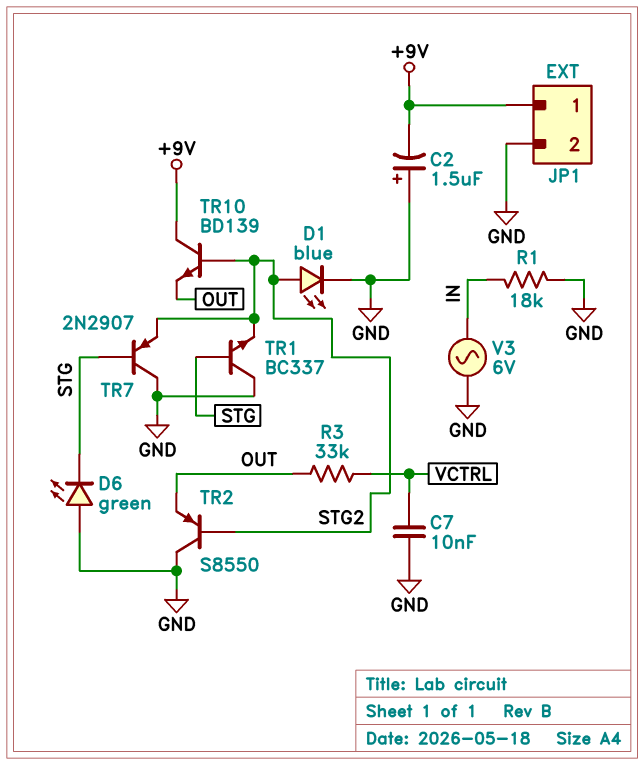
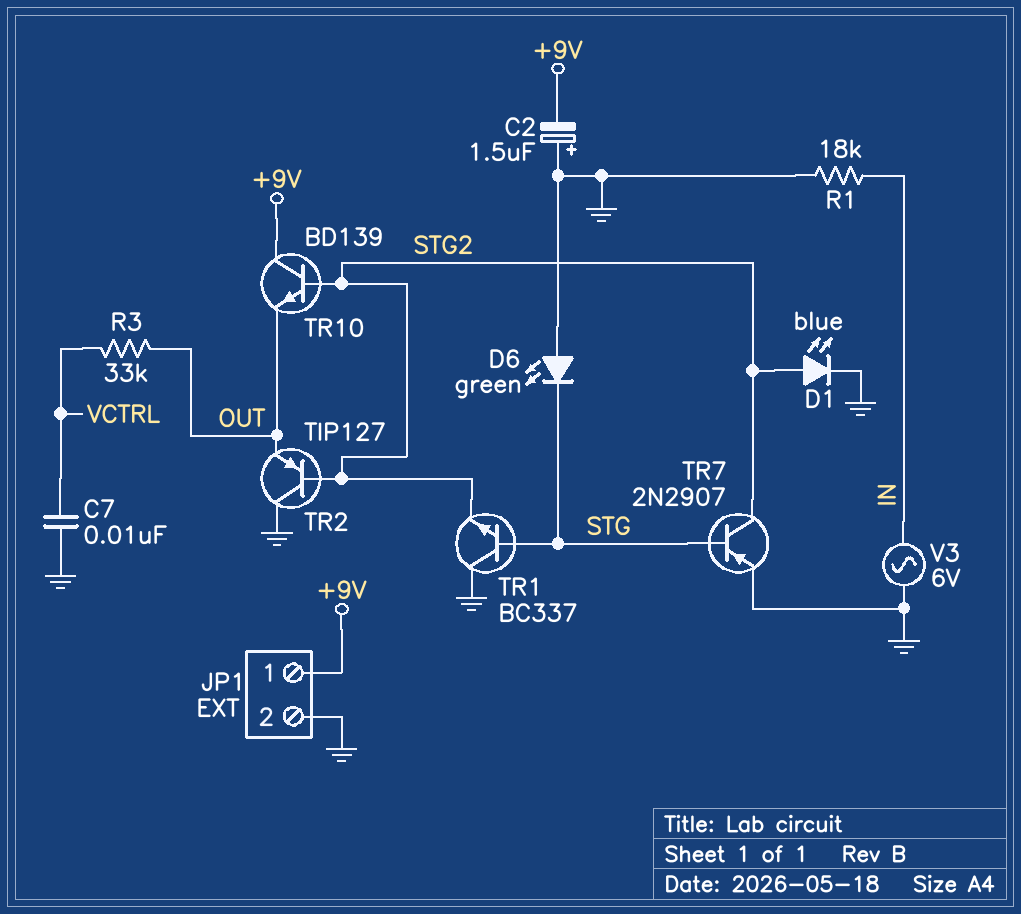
TR2: PNP S8550 (B STG2, C GND, E OUT) -> PNP TIP127 (B STG2, C GND, E OUT)
TR7: PNP 2N2907 (B STG, C GND, E STG2) -> PNP 2N2907 (B STG, C STG2, E GND)

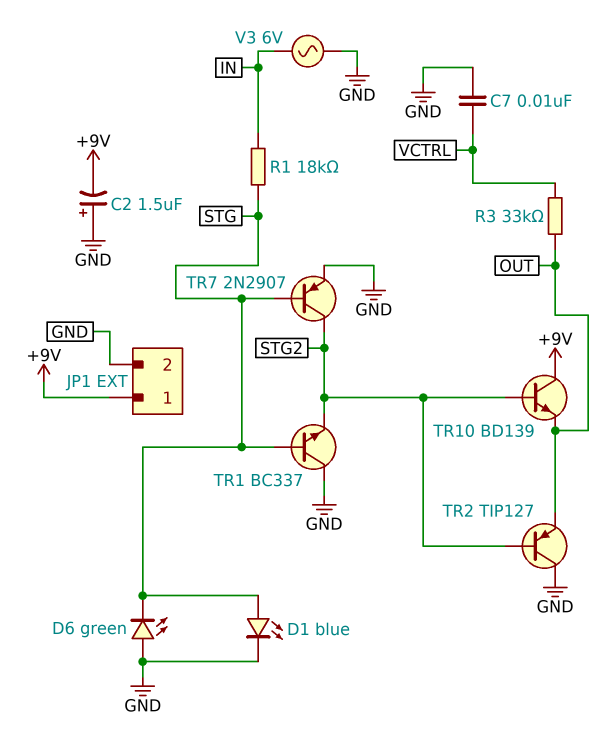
D1: LED blue (A STG2, K GND) -> LED blue (A STG, K GND)
R1: 18k (GND, IN) -> 18k (IN, STG)

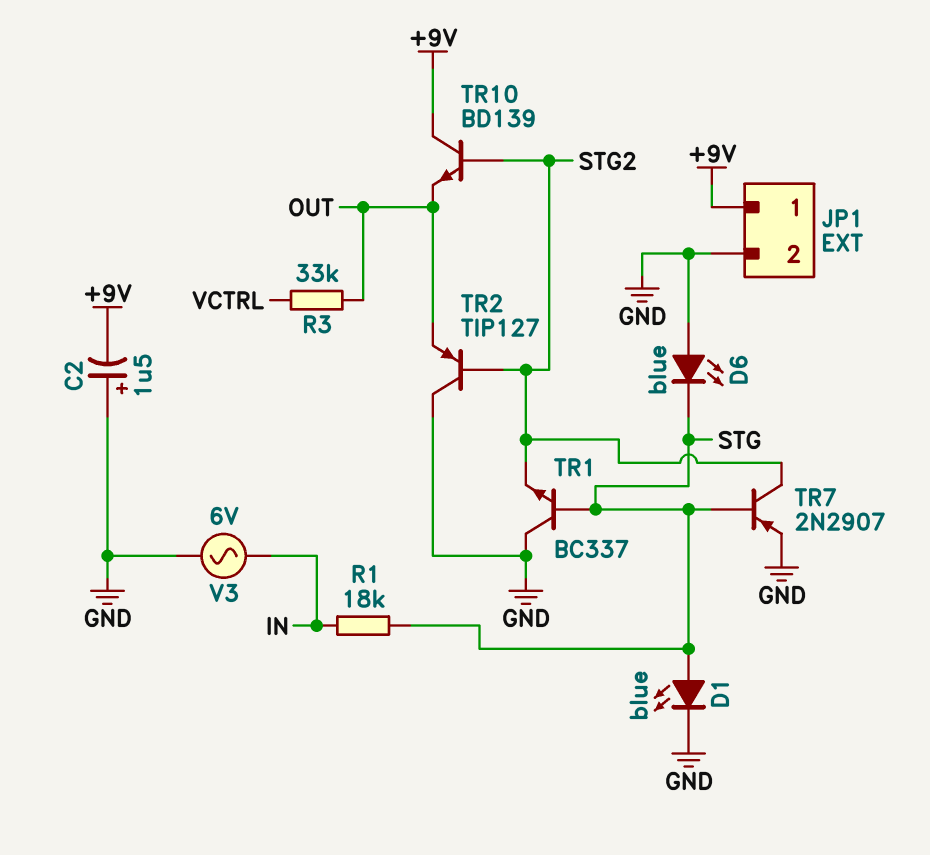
C7: 10nF (GND, VCTRL) -> none
D6: LED green (A GND, K STG) -> LED blue (A GND, K STG)

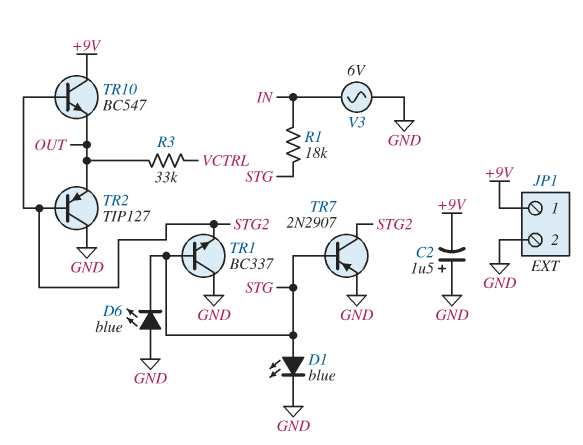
TR10: NPN BD139 (B STG2, C +9V, E OUT) -> NPN BC547 (B STG2, C +9V, E OUT)

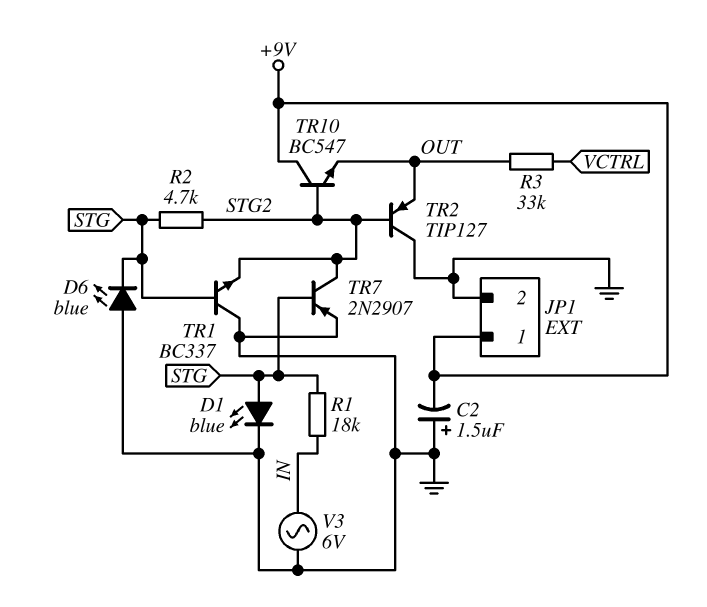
R2: none -> 4.7k (STG, STG2)

